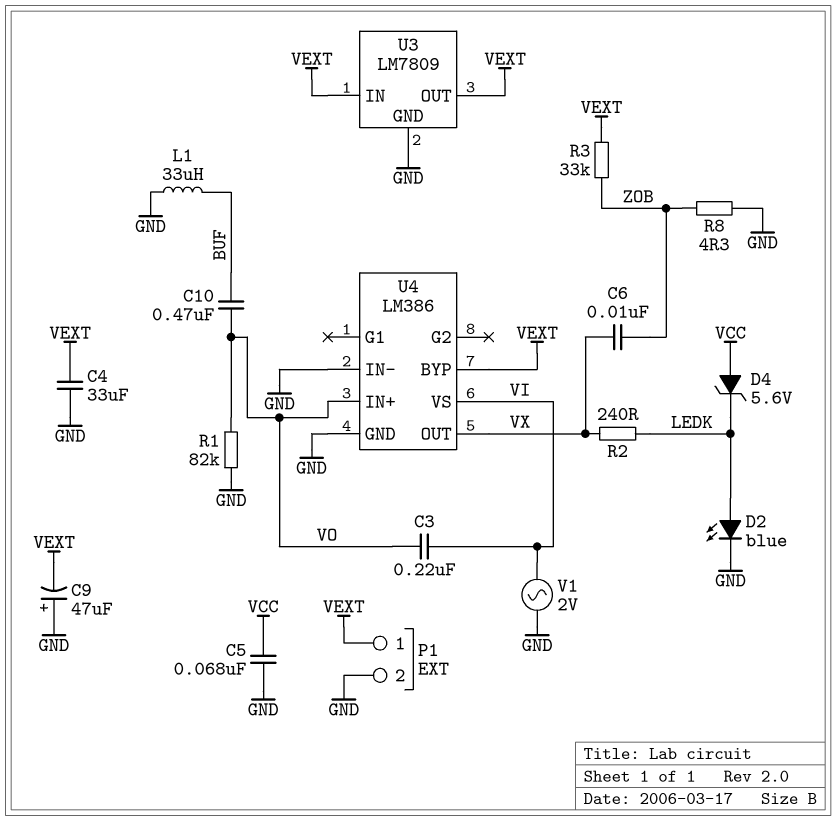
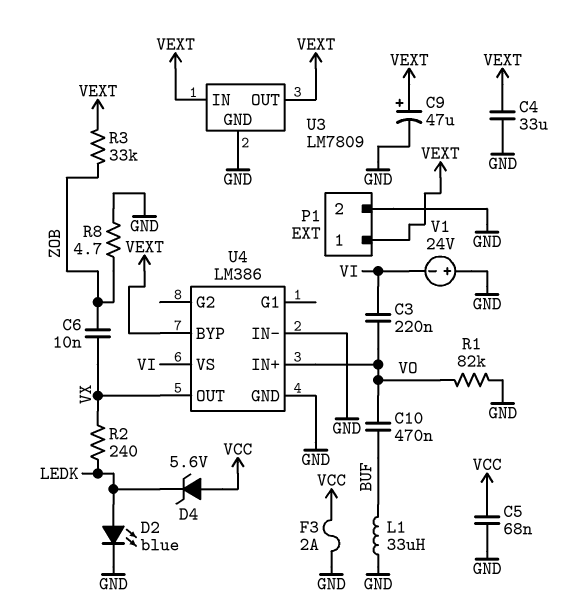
C9: 47uF (plus GND, minus VEXT) -> 47uF (plus VEXT, minus GND)
F3: none -> 2A (GND, VCC)
R8: 4.3 (GND, ZOB) -> 4.7 (GND, ZOB)
V1: AC 2V (GND, VI) -> 24V (plus GND, minus VI)

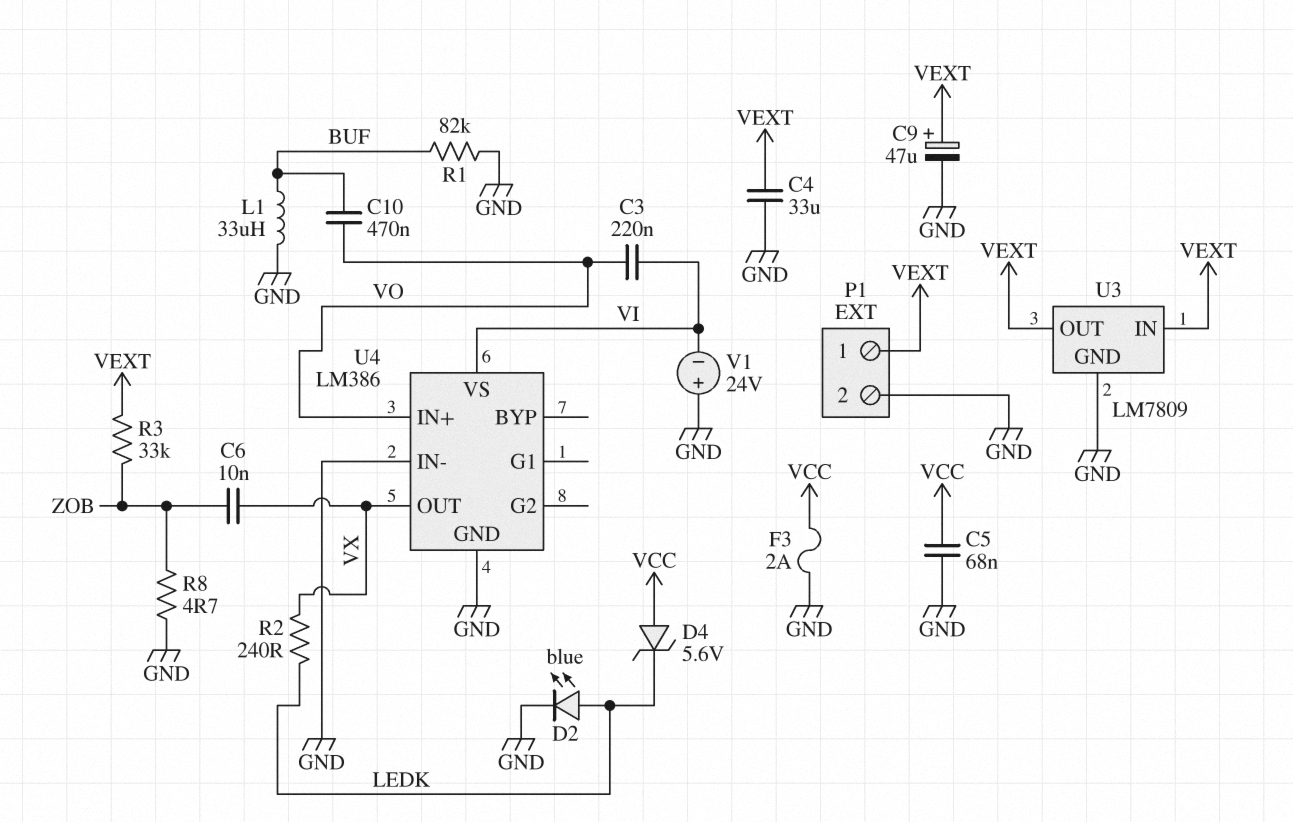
R1: 82k (GND, VO) -> 82k (BUF, GND)
U4 pin BYP: VEXT -> none

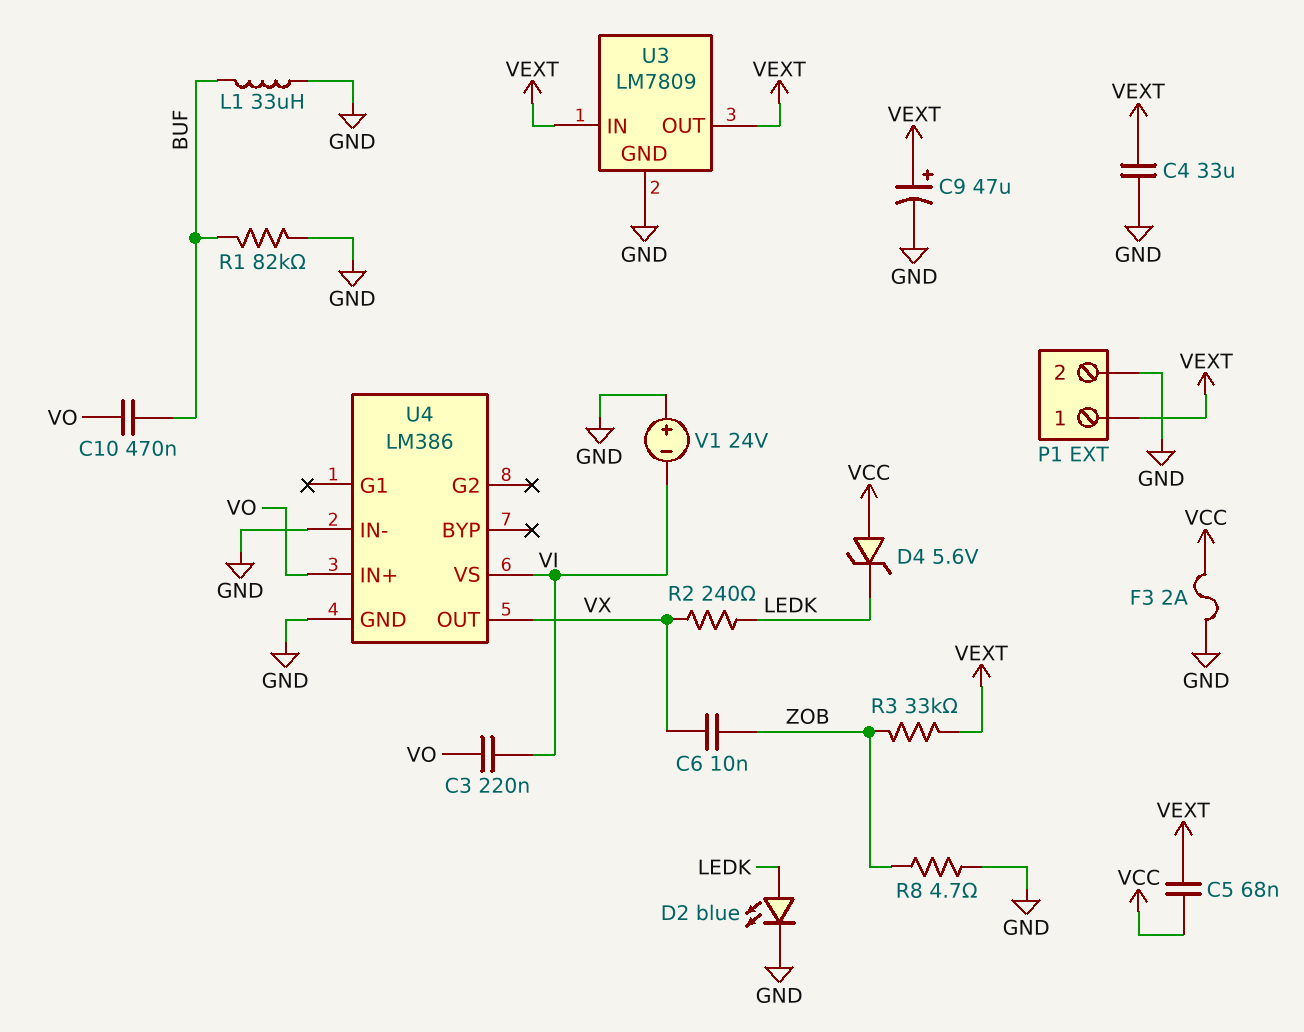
C5: 68nF (GND, VCC) -> 68nF (VCC, VEXT)

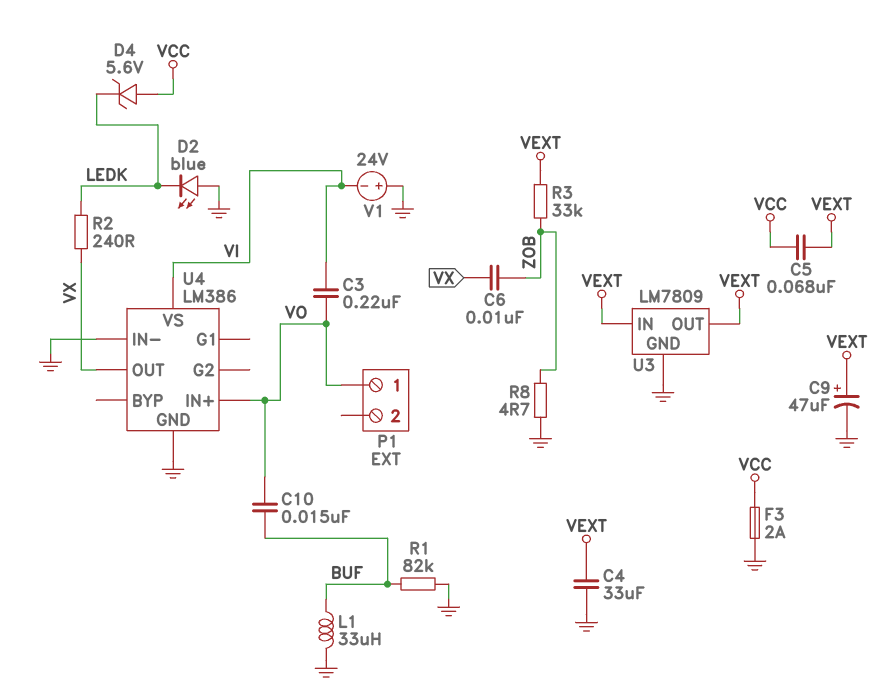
C10: 470nF (BUF, VO) -> 15nF (BUF, VO)
D2: LED blue (A LEDK, K GND) -> LED blue (A GND, K LEDK)
P1 pin 1: VEXT -> VO
P1 pin 2: GND -> none

